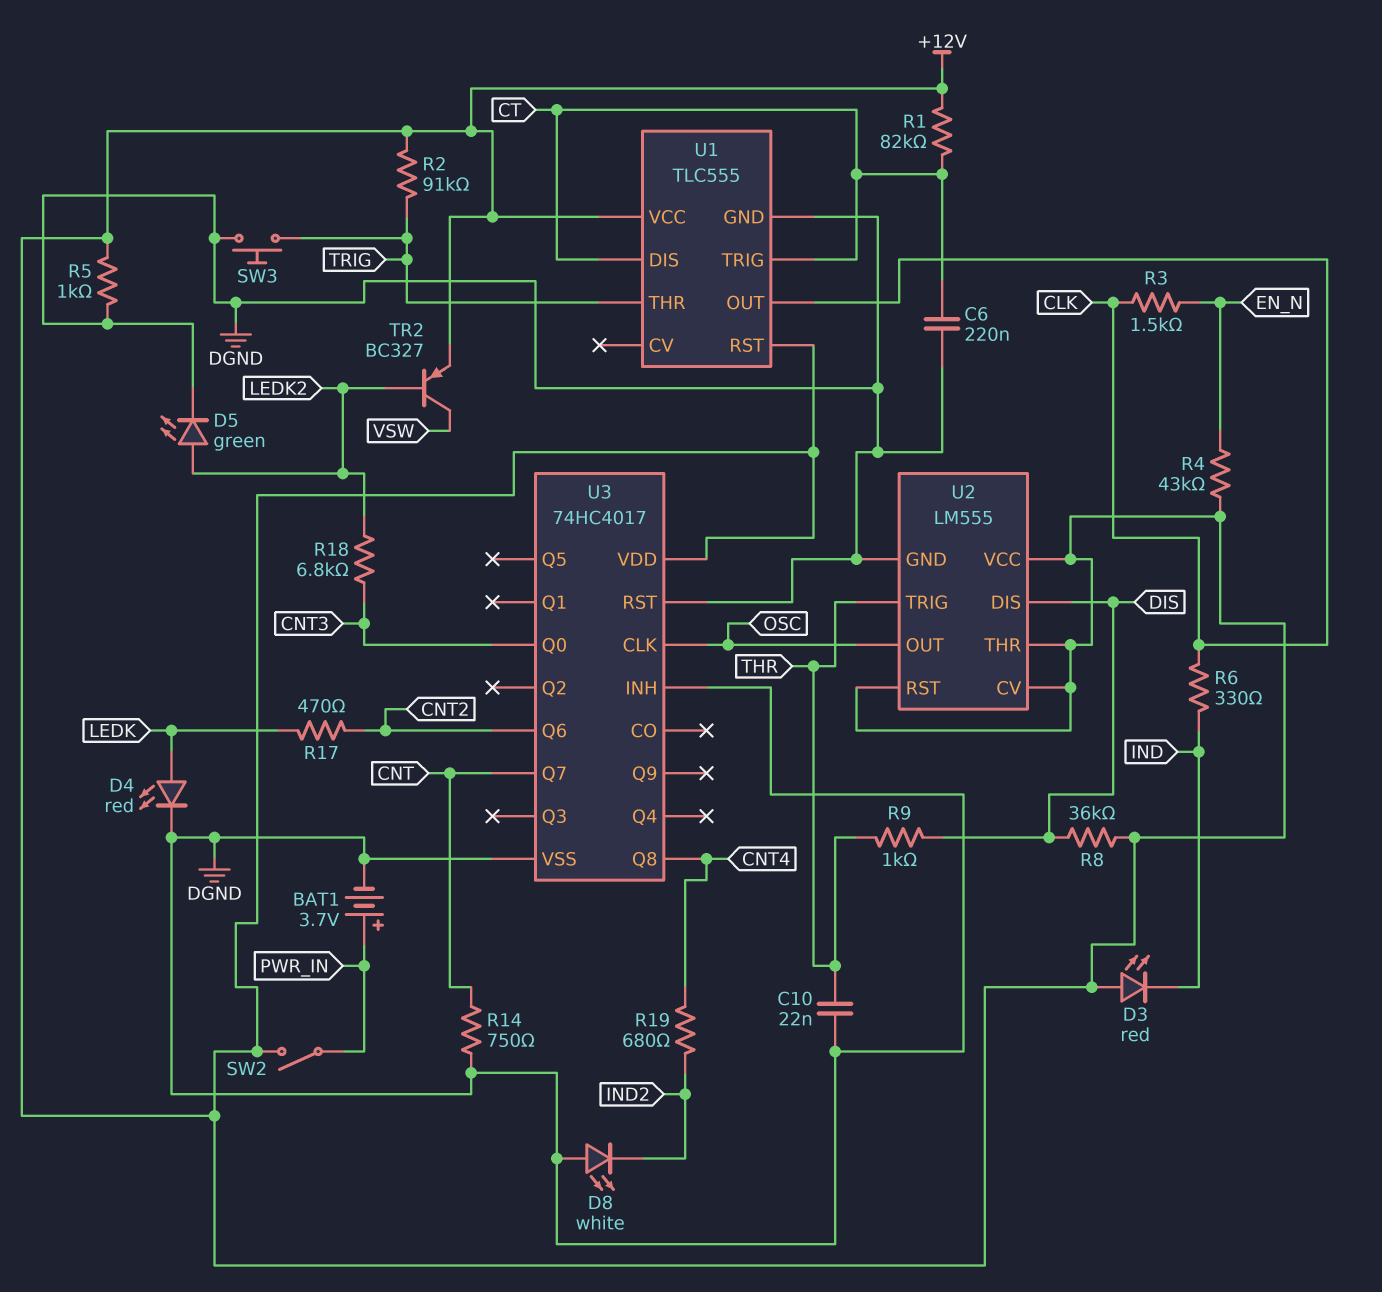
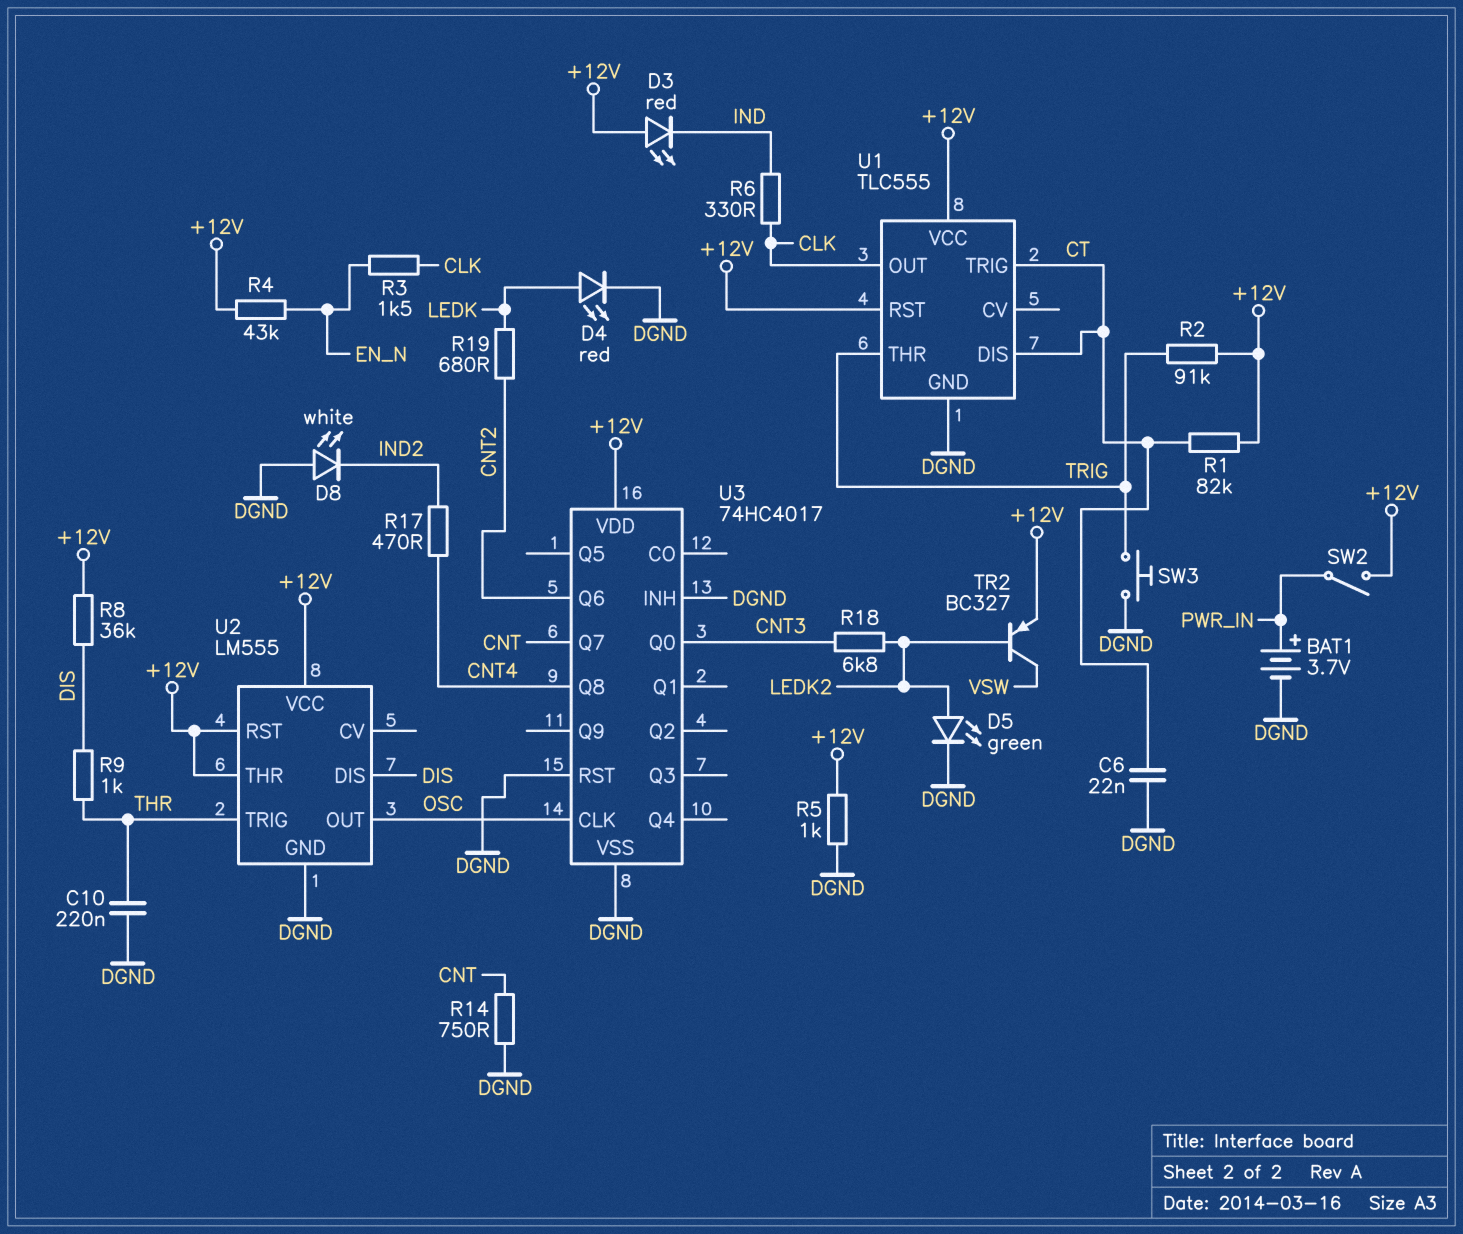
C6: 220nF (CT, DGND) -> 22nF (CT, DGND)
C10: 22nF (DGND, THR) -> 220nF (DGND, THR)
R17: 470 (CNT2, LEDK) -> 470 (CNT4, IND2)
R19: 680 (CNT4, IND2) -> 680 (CNT2, LEDK)
U2 pin CV: +12V -> none

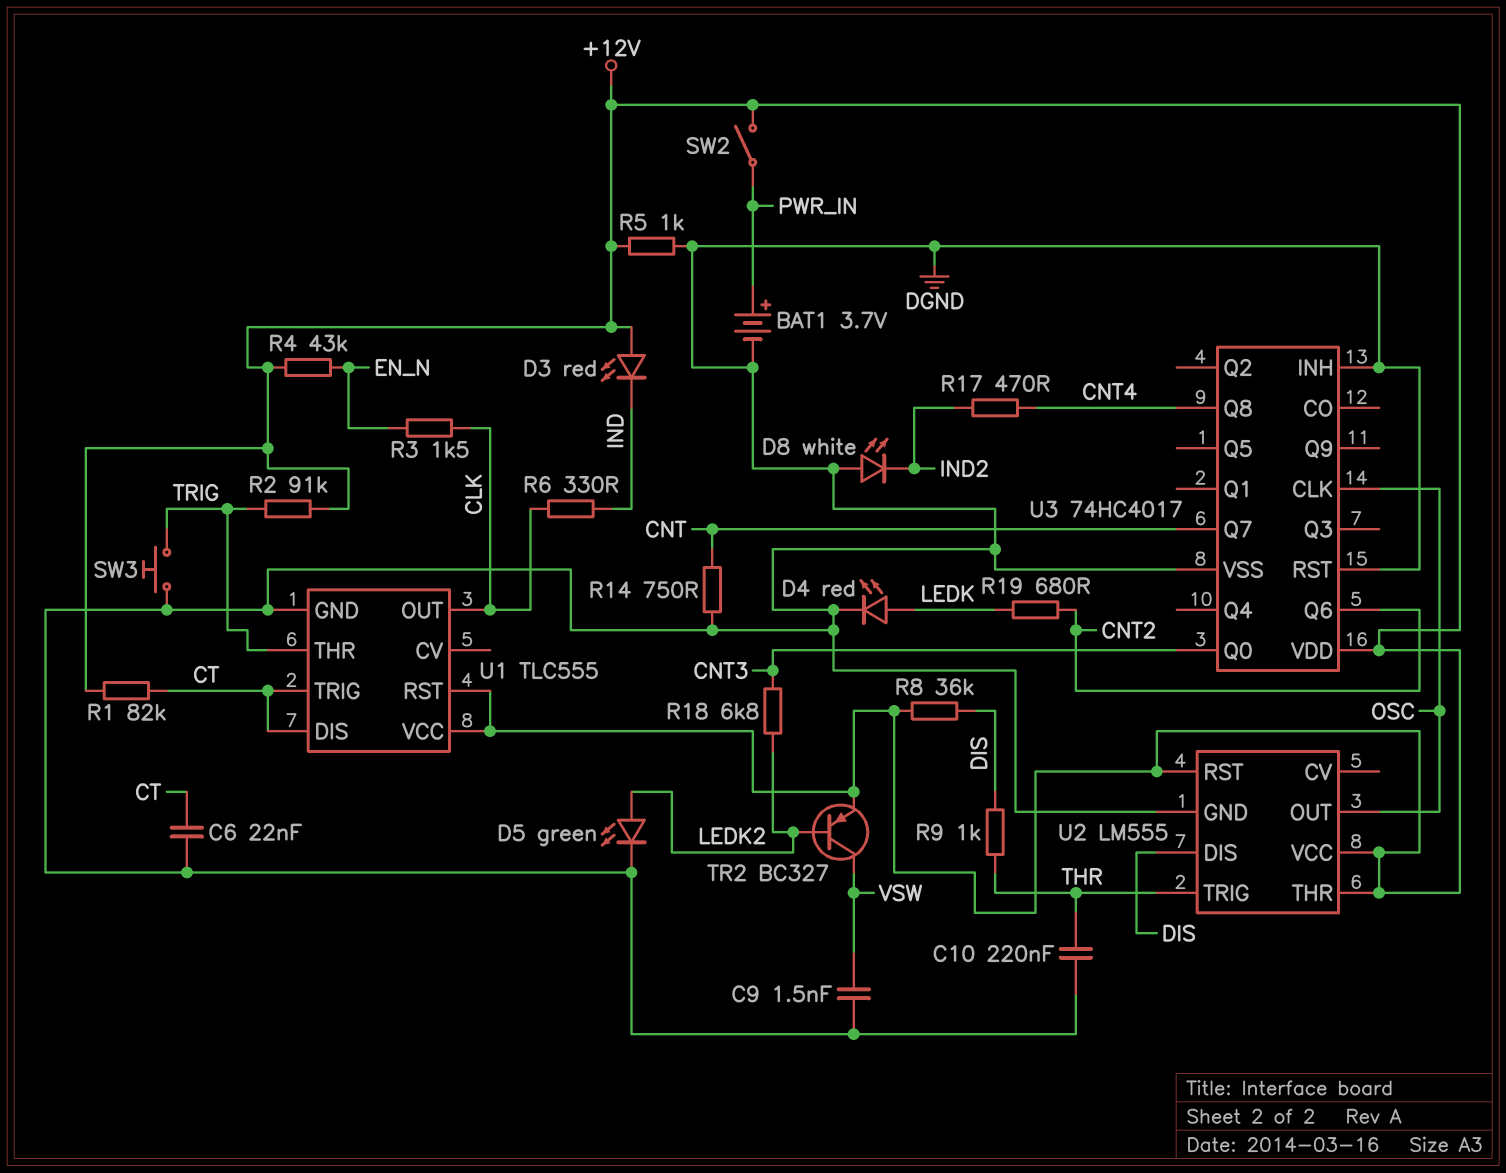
C9: none -> 1.5nF (DGND, VSW)

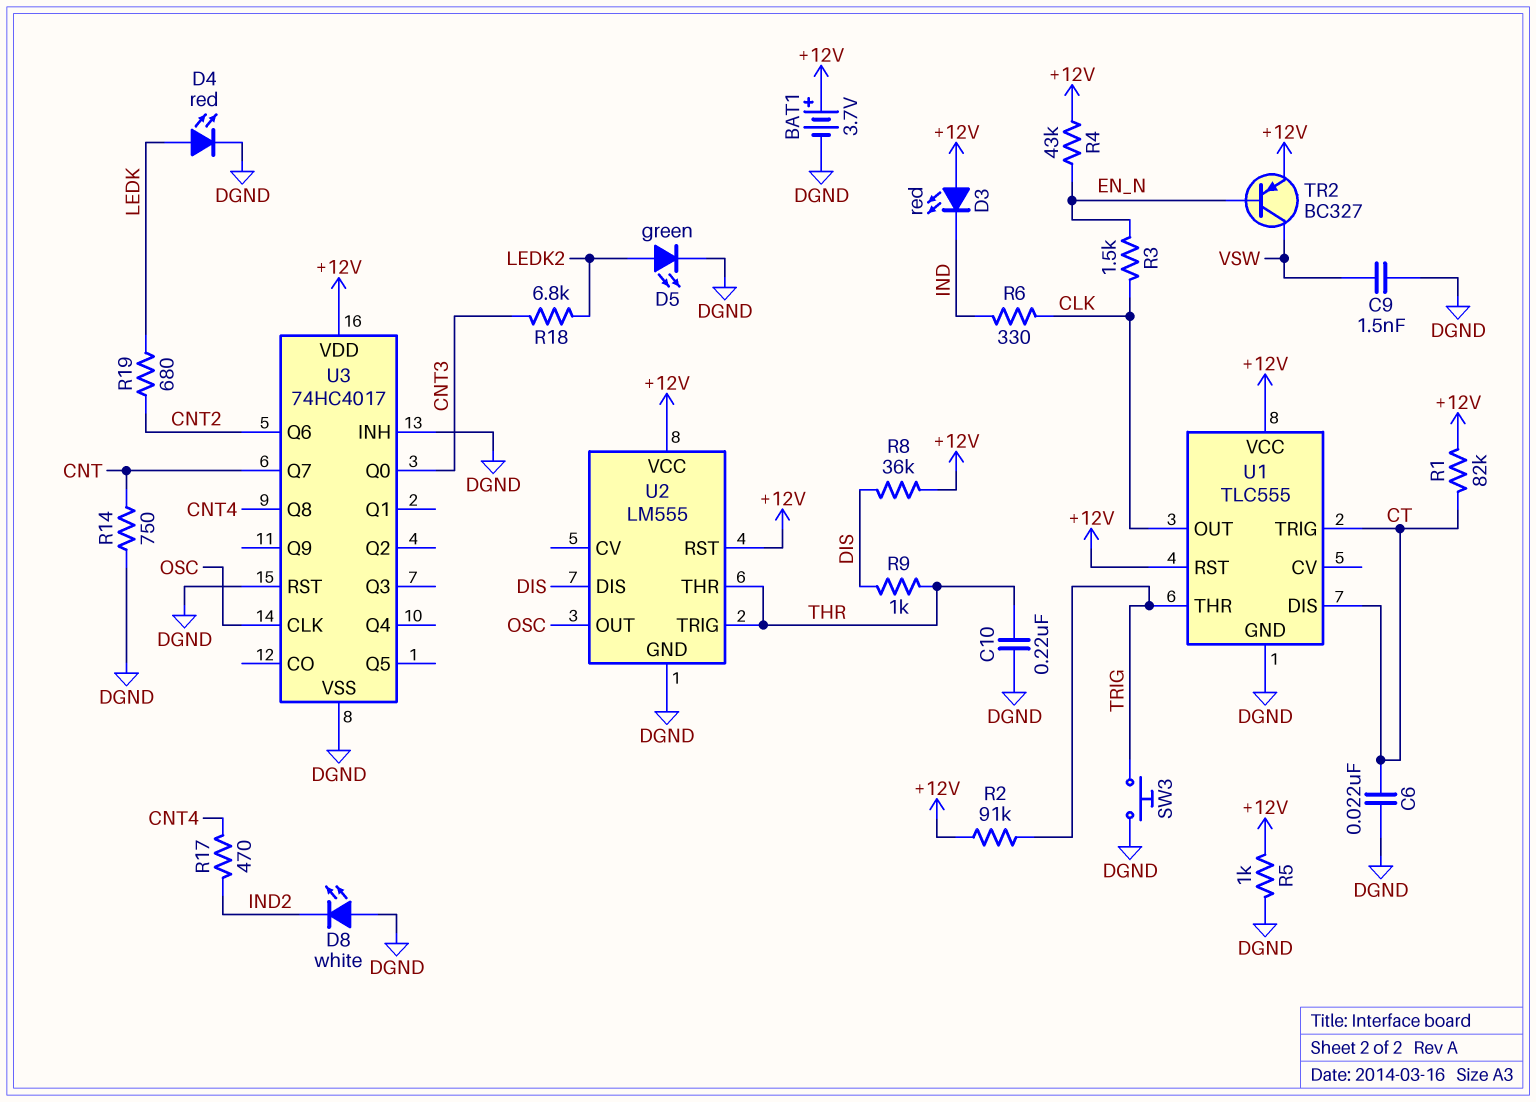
BAT1: 3.7V (plus PWR_IN, minus DGND) -> 3.7V (plus +12V, minus DGND)
SW2: switch (+12V, PWR_IN) -> none
TR2: PNP BC327 (B LEDK2, C VSW, E +12V) -> PNP BC327 (B EN_N, C VSW, E +12V)
U2 pin THR: +12V -> THR

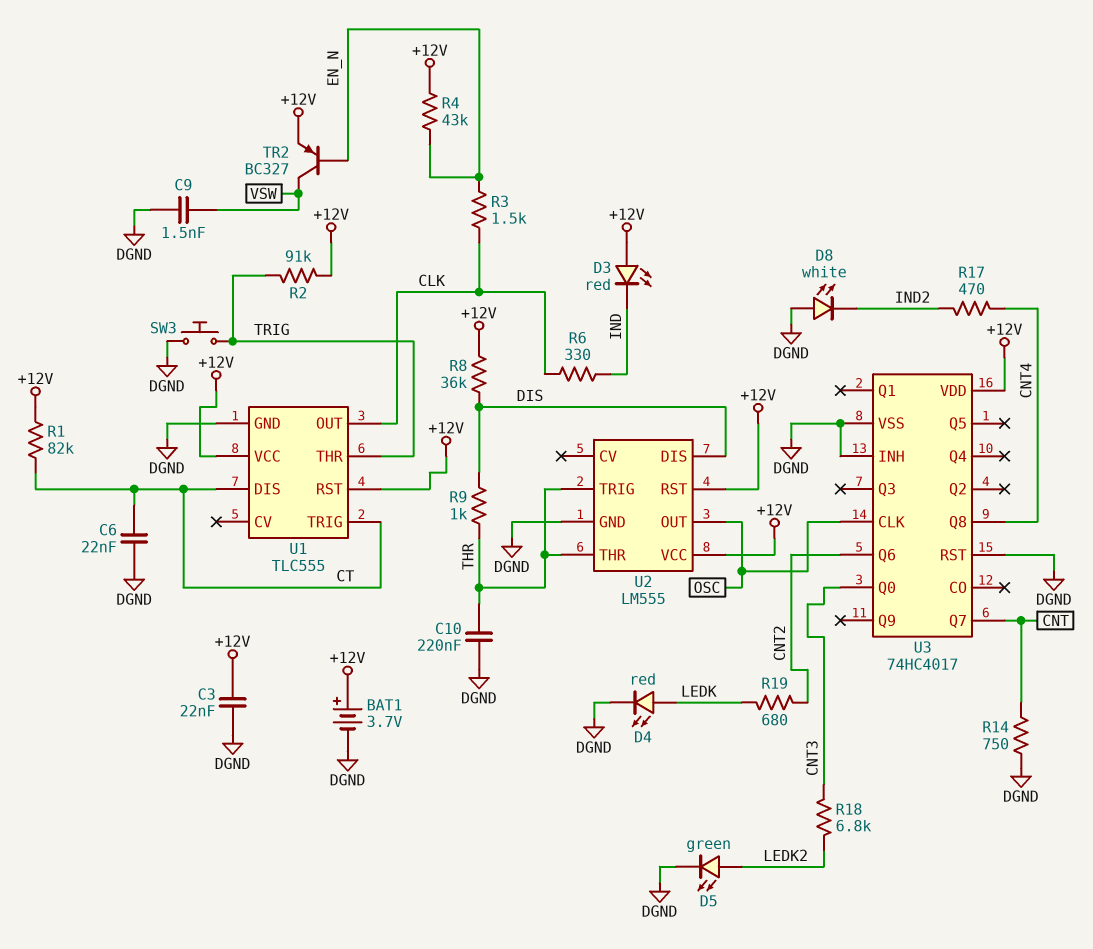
C3: none -> 22nF (+12V, DGND)
R5: 1k (+12V, DGND) -> none

